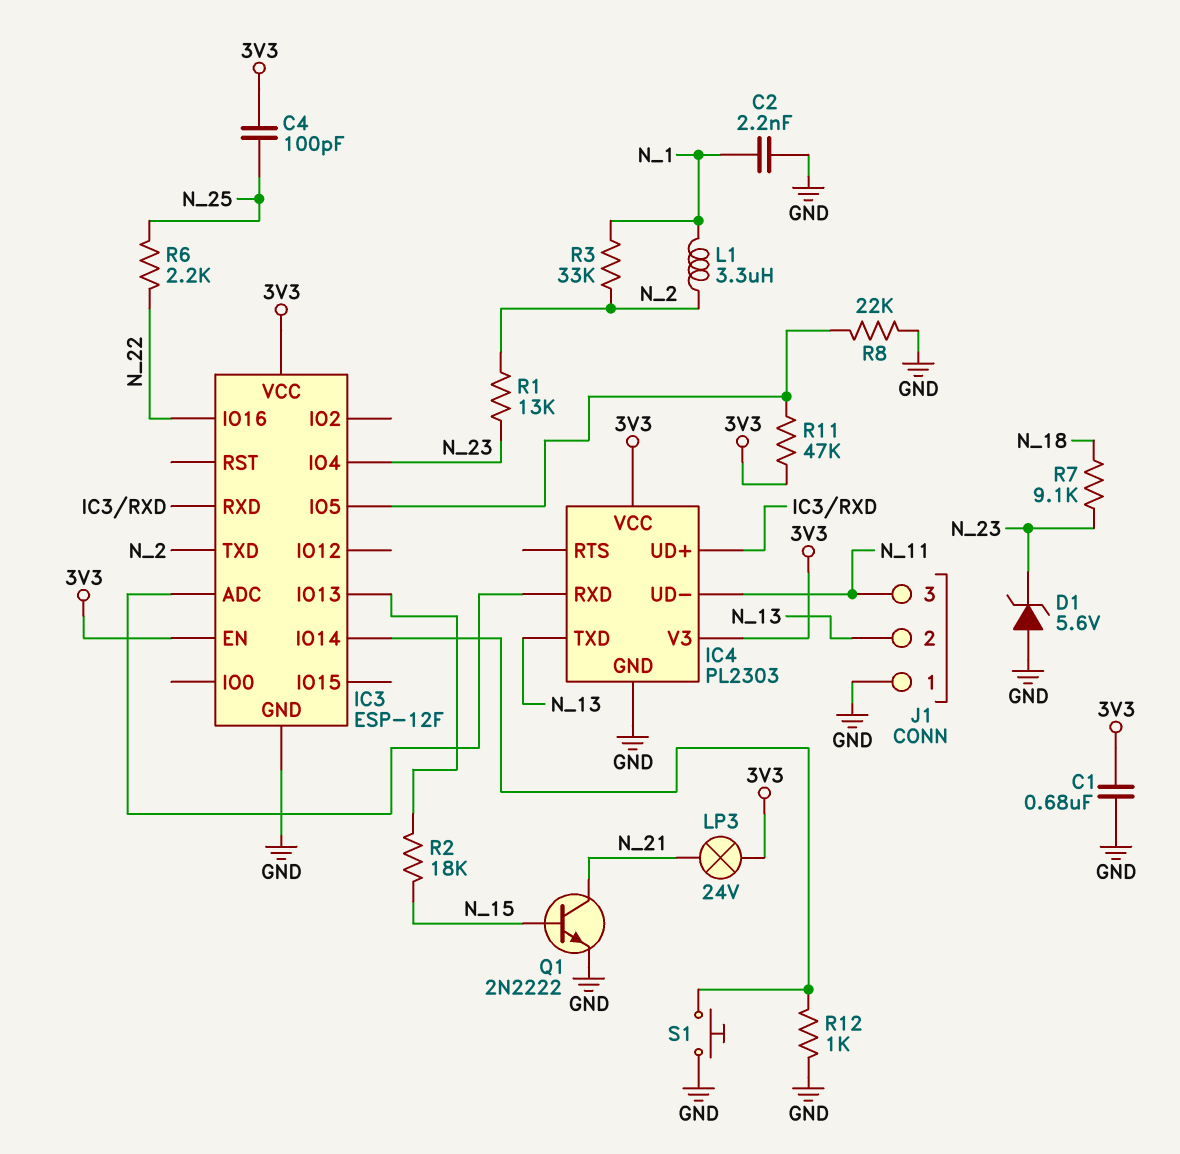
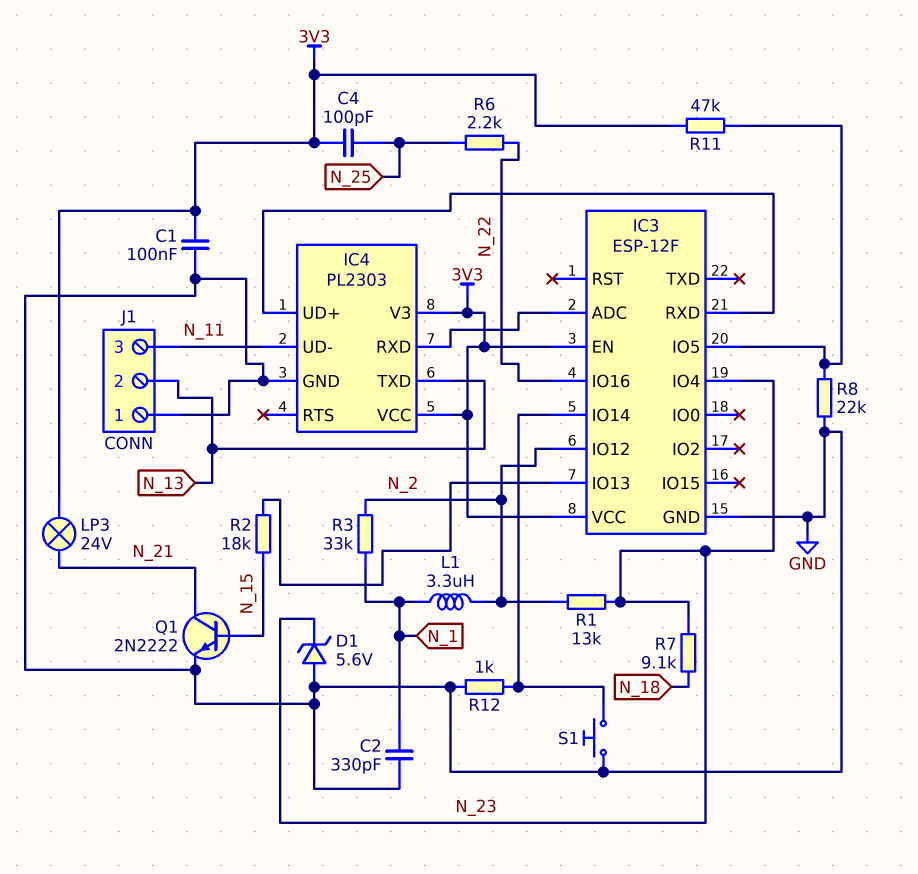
C1: 680nF (3V3, GND) -> 100nF (3V3, GND)
C2: 2.2nF (GND, N_1) -> 330pF (GND, N_1)
IC3 pin IO12: none -> N_2
IC3 pin TXD: N_2 -> none

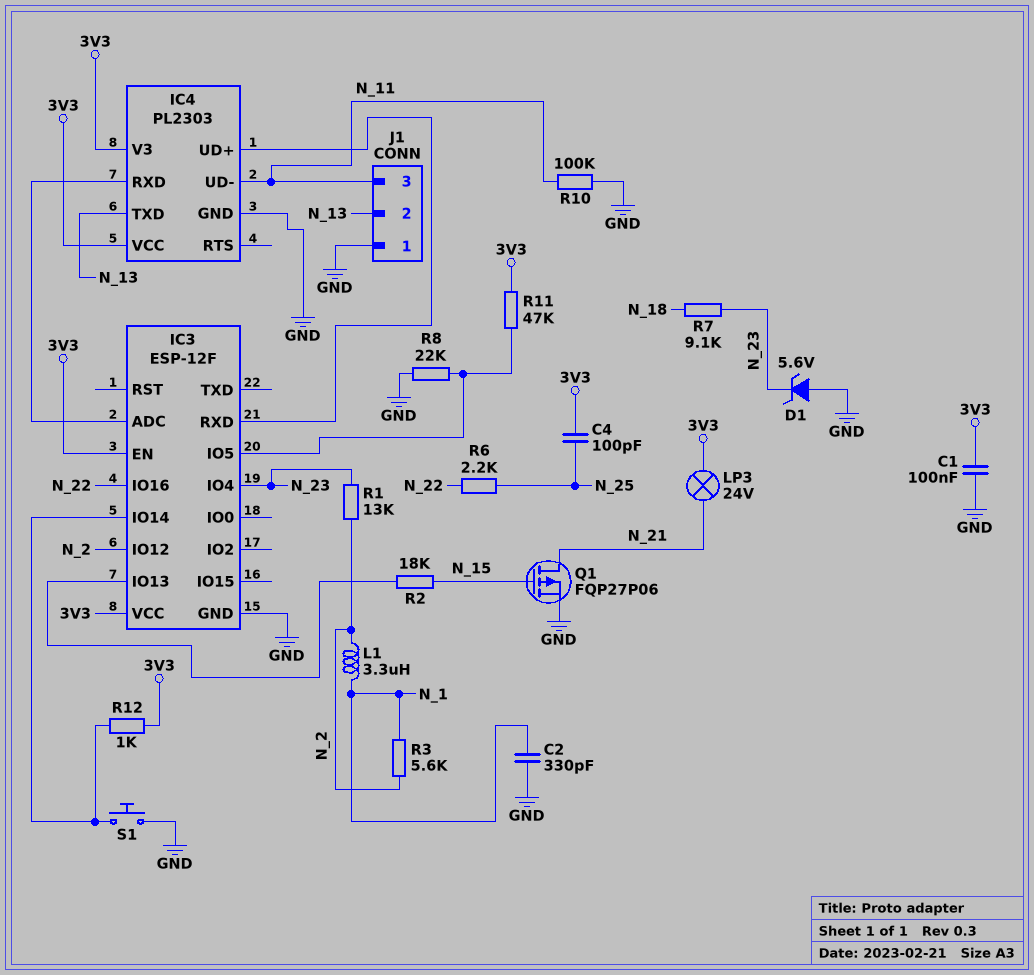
Q1: NPN 2N2222 (B N_15, C N_21, E GND) -> PMOS FQP27P06 (G N_15, D N_21, S GND)
R3: 33k (N_1, N_2) -> 5.6k (N_1, N_2)
R10: none -> 100k (GND, N_11)
R12: 1k (GND, IC3/IO14) -> 1k (3V3, IC3/IO14)

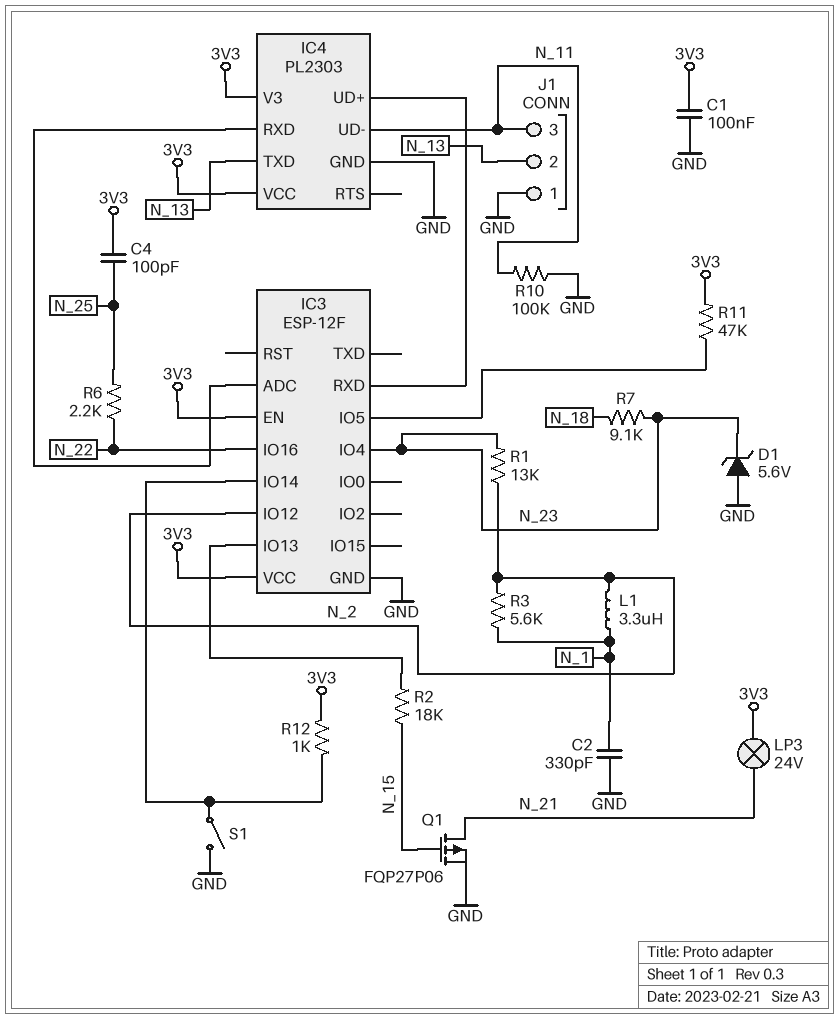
R8: 22k (GND, IC3/IO5) -> none
S1: button (GND, IC3/IO14) -> switch (GND, IC3/IO14)

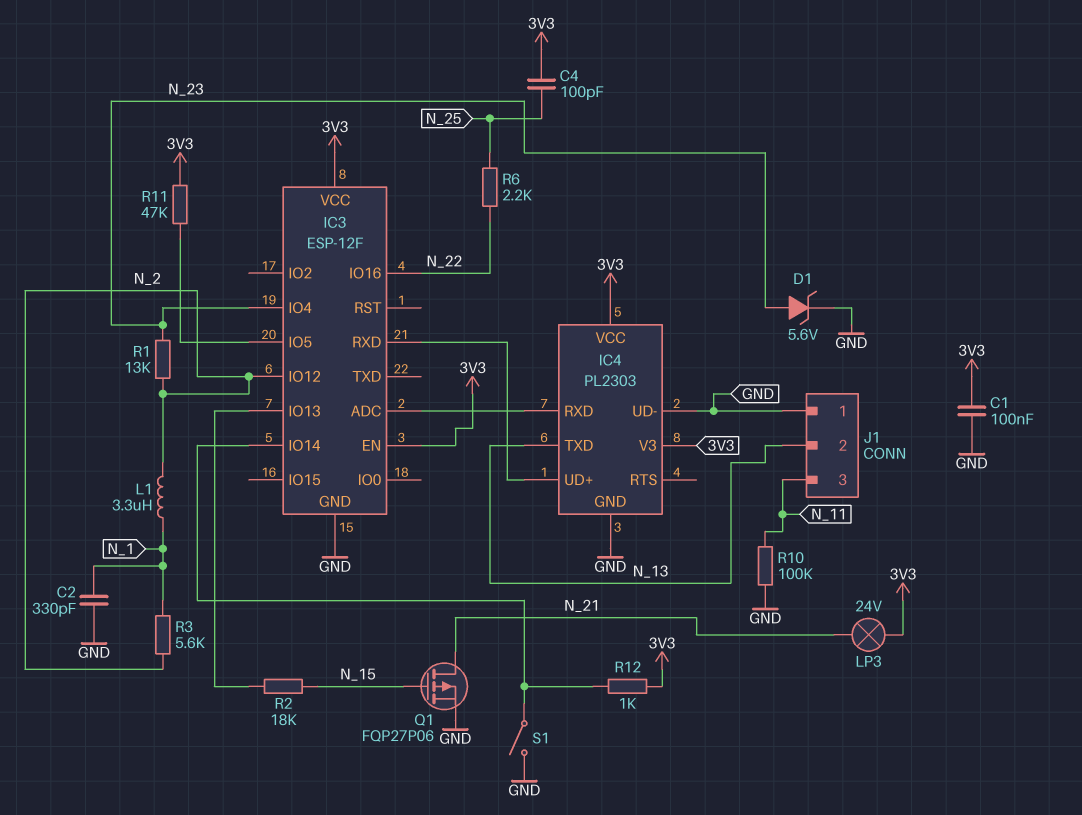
D1: zener 5.6V (A GND, K N_23) -> zener 5.6V (A N_23, K GND)
IC4 pin UD-: N_11 -> GND
R7: 9.1k (N_18, N_23) -> none

